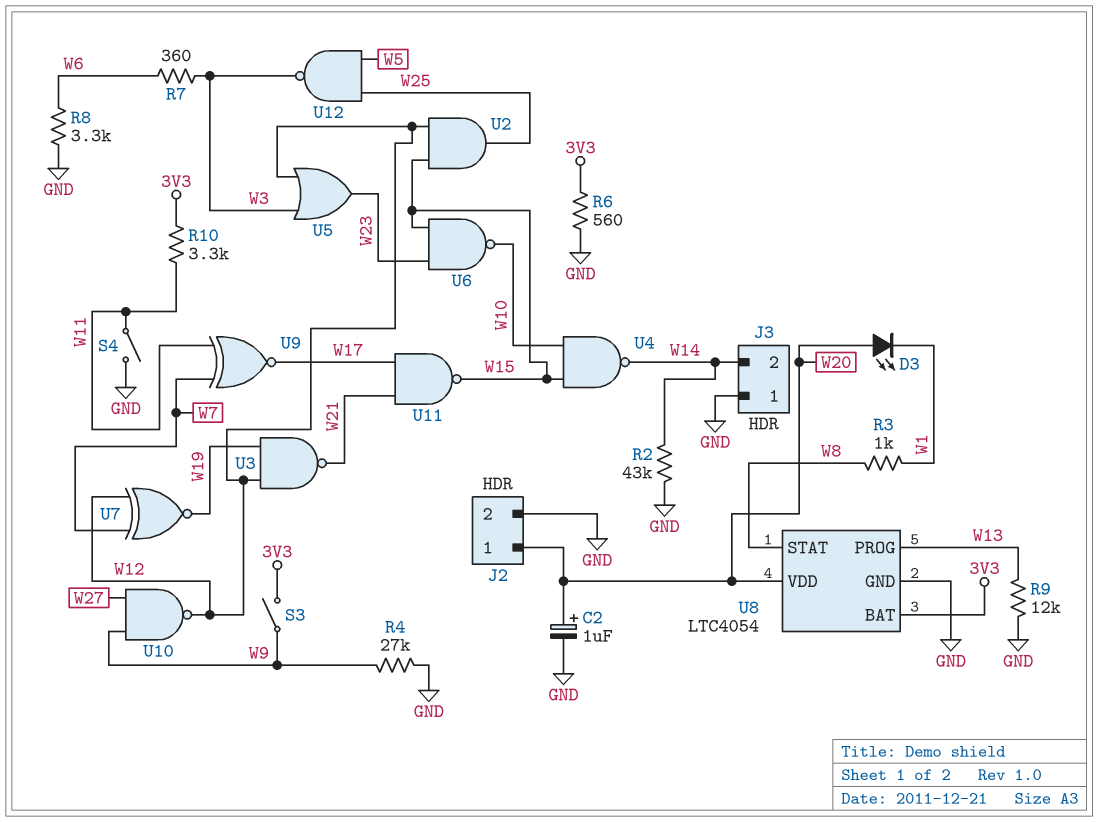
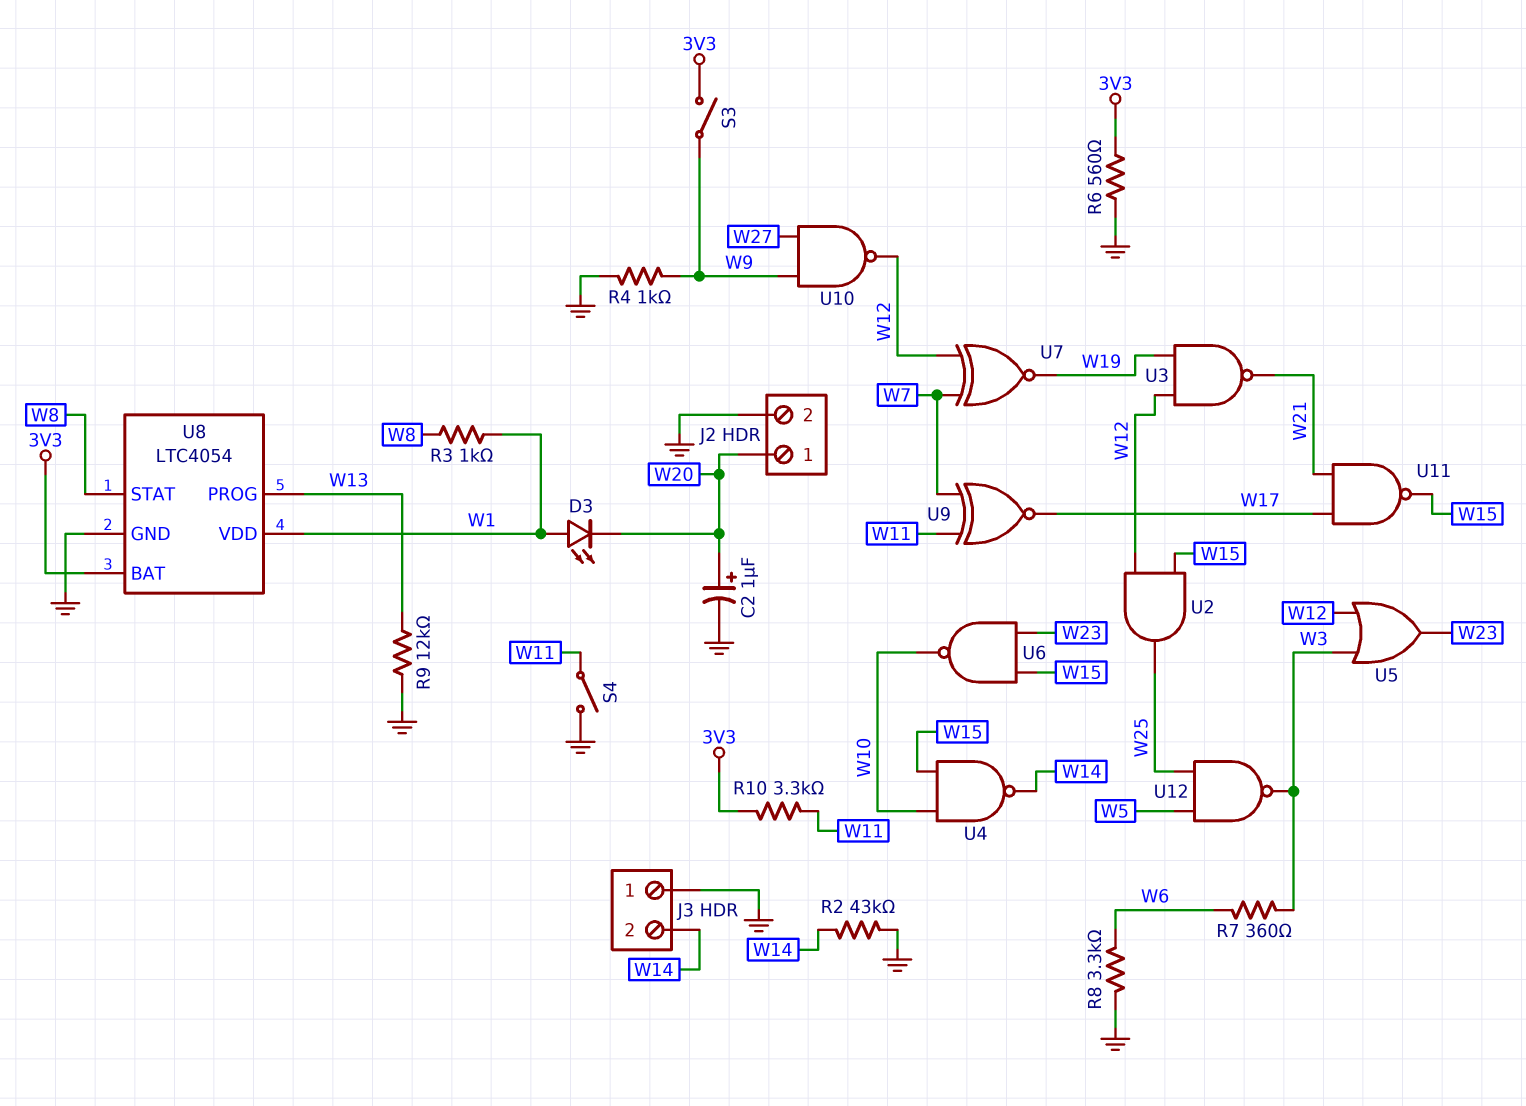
D3: LED (A W20, K W1) -> LED (A W1, K W20)
R4: 27k (GND, W9) -> 1k (GND, W9)
U8 pin VDD: W20 -> W1

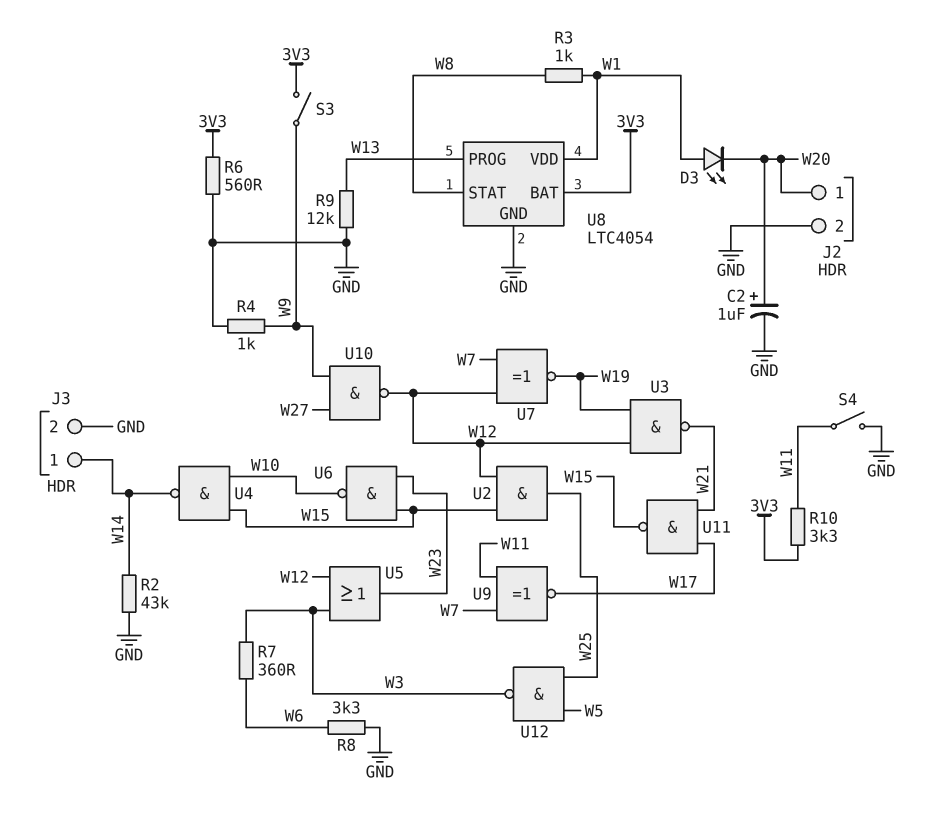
J3 pin 1: GND -> W14
J3 pin 2: W14 -> GND

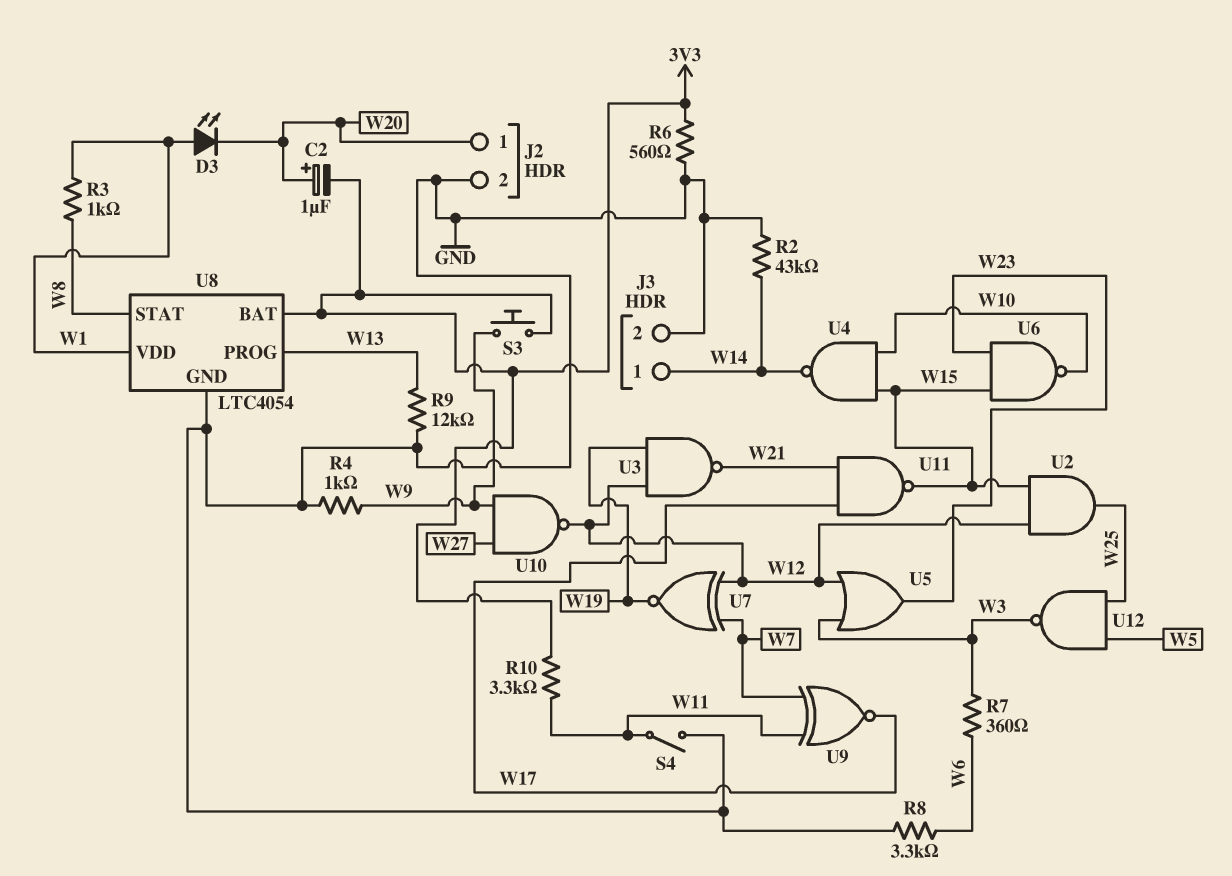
C2: 1uF (plus W20, minus GND) -> 1uF (plus W20, minus 3V3)
S3: switch (3V3, W9) -> button (3V3, W9)

